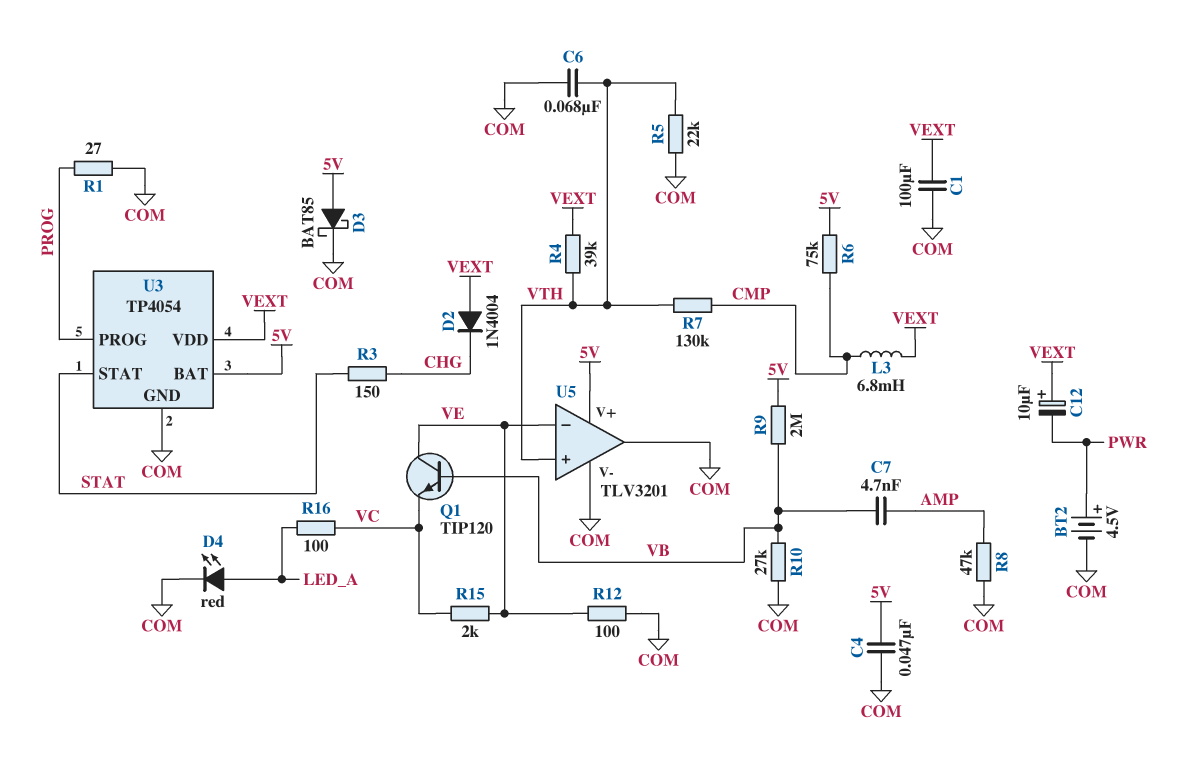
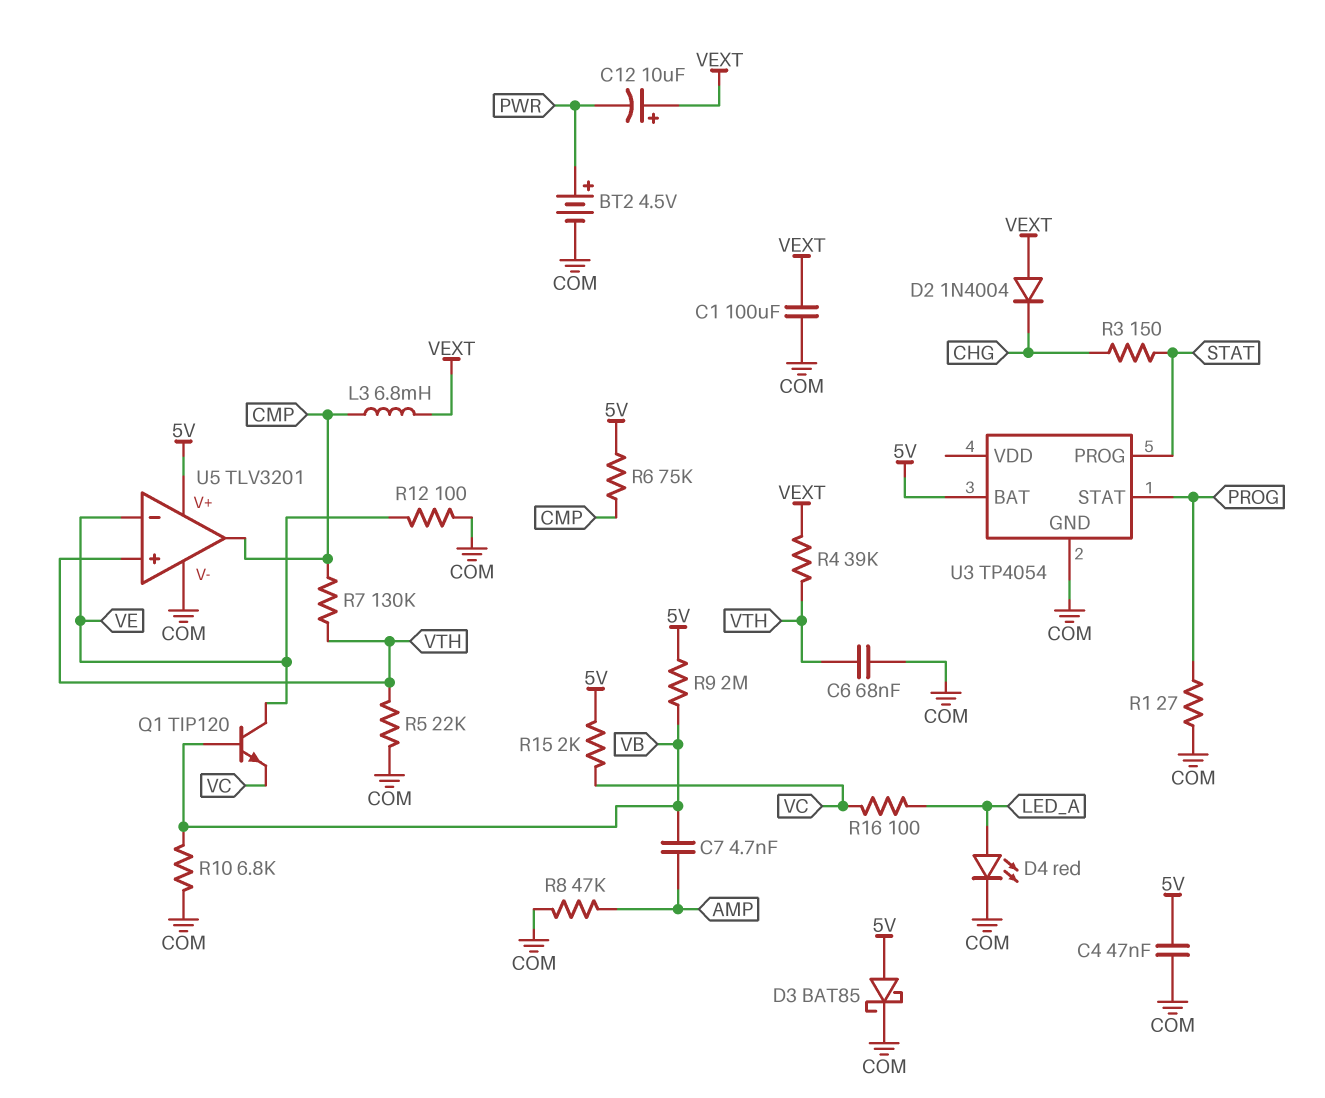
R10: 27k (COM, VB) -> 6.8k (COM, VB)
R15: 2k (VC, VE) -> 2k (5V, VC)
U3 pin PROG: PROG -> STAT
U3 pin STAT: STAT -> PROG
U3 pin VDD: VEXT -> none
U5 pin out: COM -> CMP

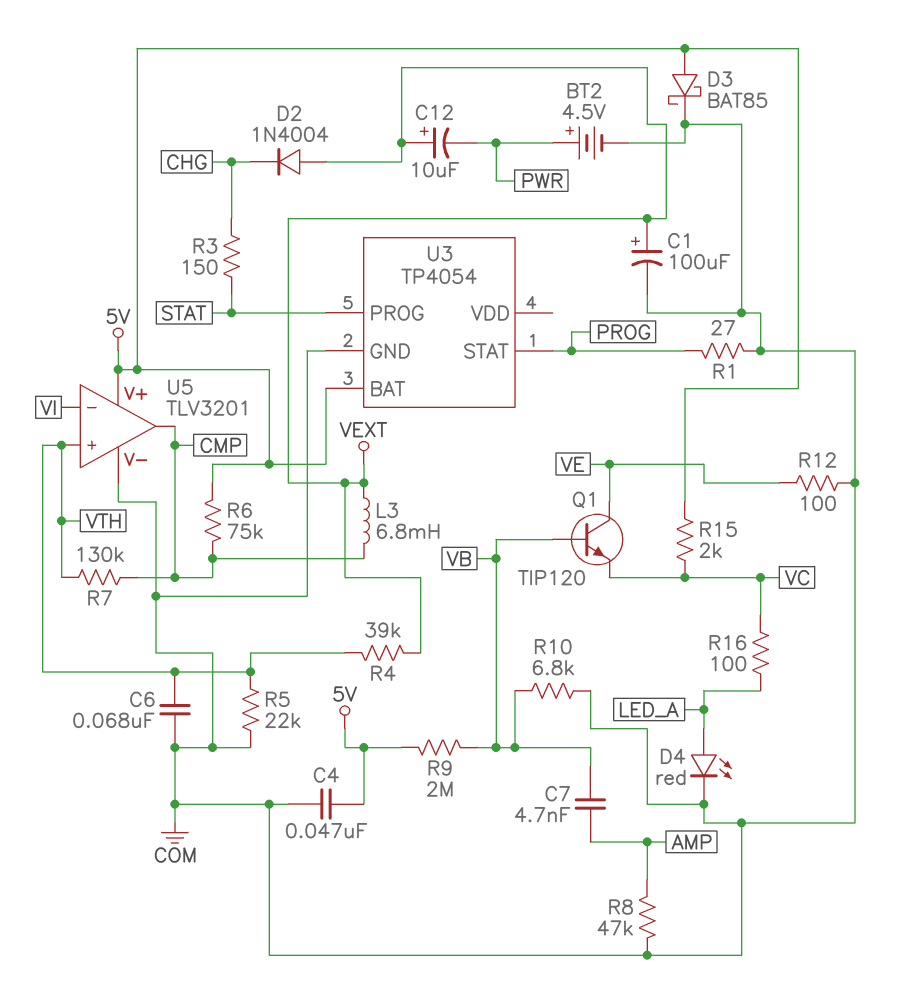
C1: 100uF (COM, VEXT) -> 100uF (plus VEXT, minus COM)
U5 pin in-: VE -> VI

